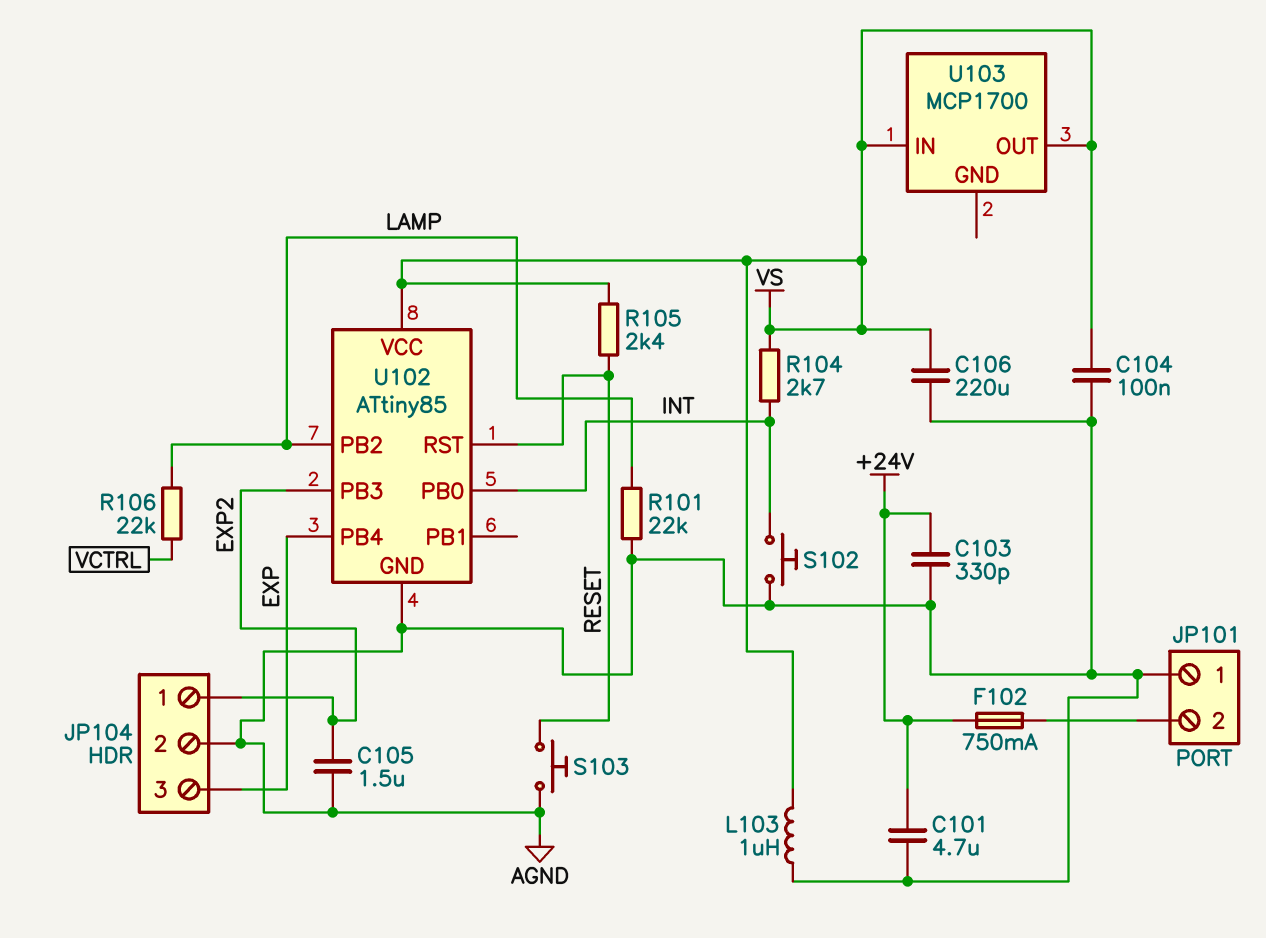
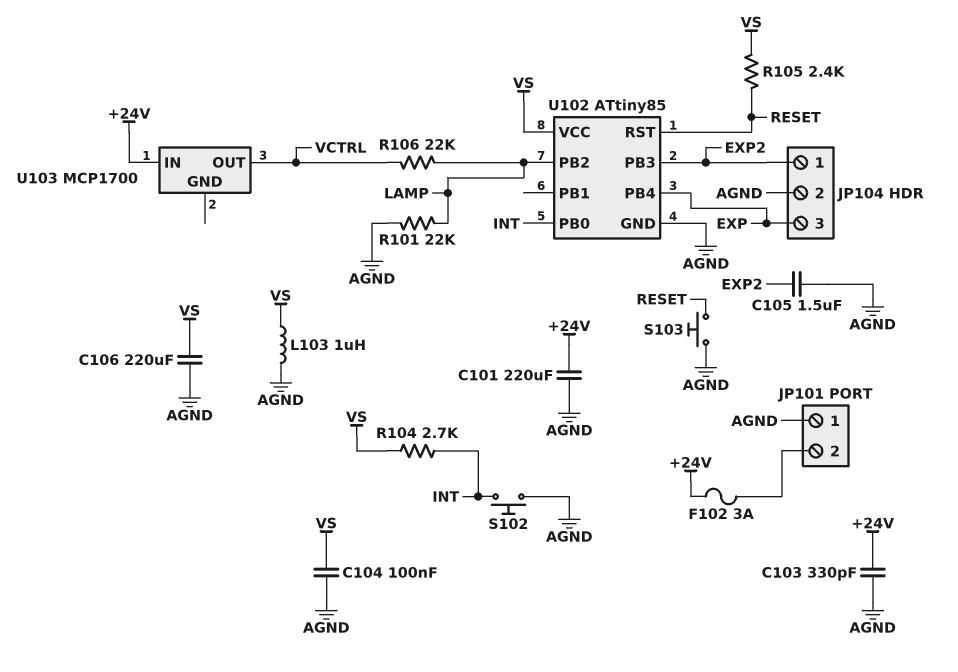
C101: 4.7uF (+24V, AGND) -> 220uF (+24V, AGND)
F102: 750mA (+24V, JP101/2) -> 3A (+24V, JP101/2)
U103 pin IN: VS -> +24V
U103 pin OUT: VS -> VCTRL

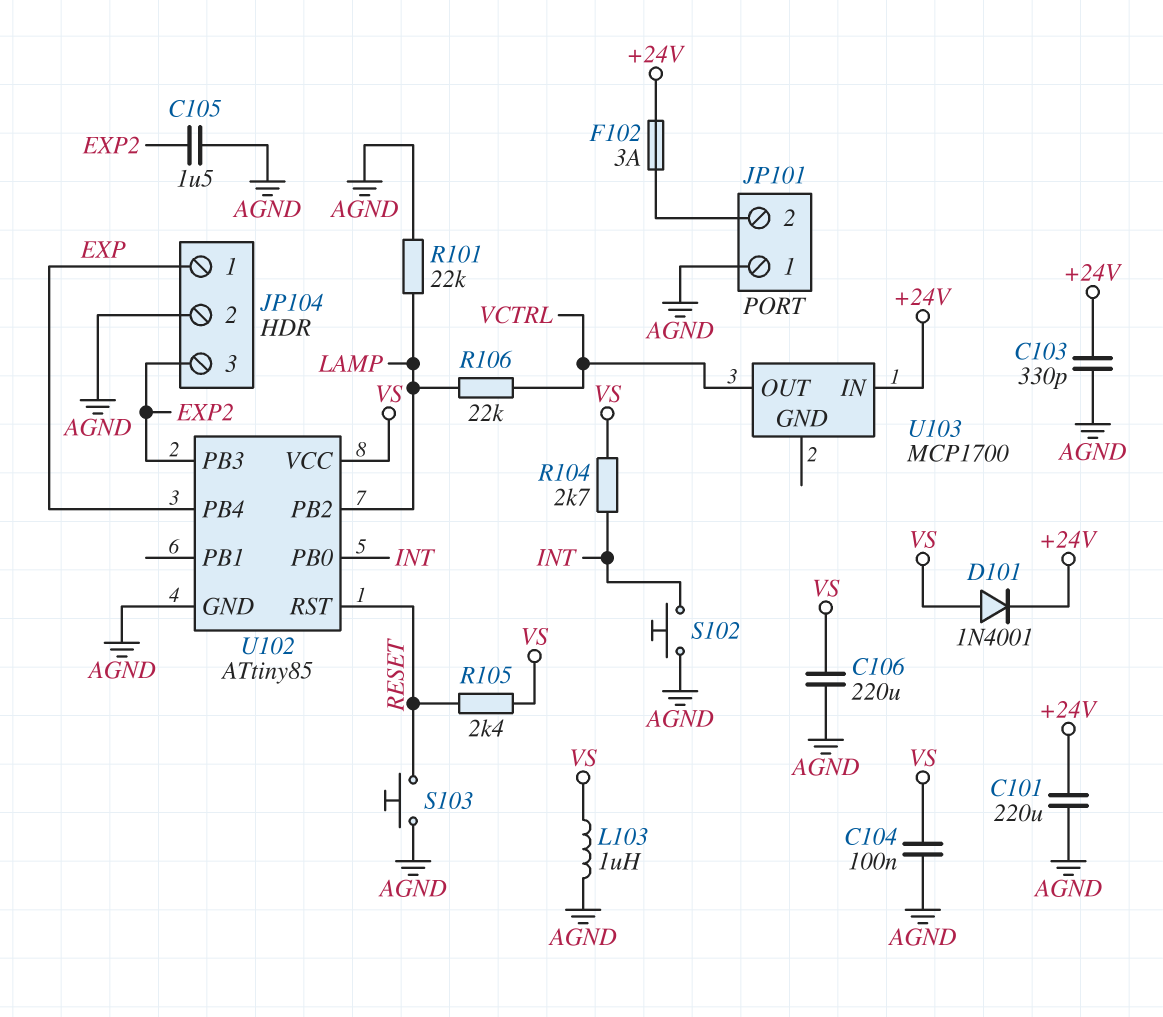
D101: none -> diode 1N4001 (A VS, K +24V)
JP104 pin 1: EXP2 -> EXP
JP104 pin 3: EXP -> EXP2

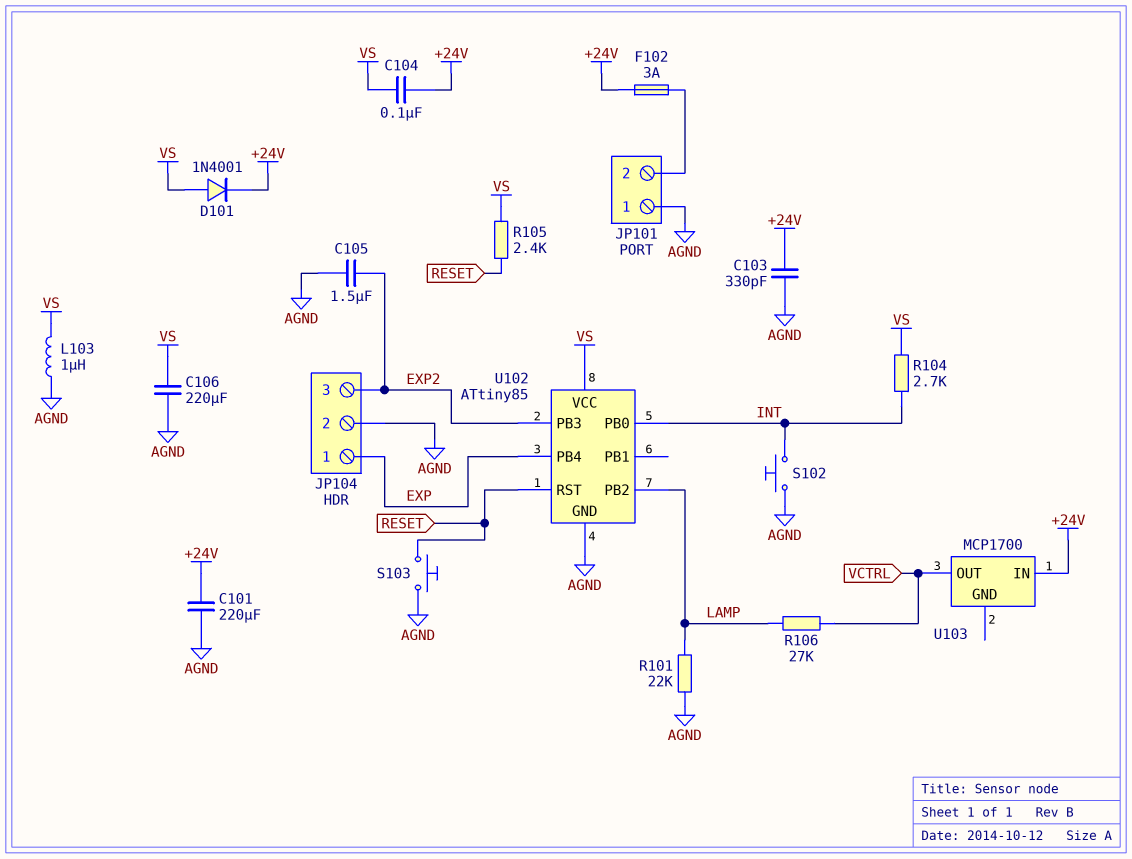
C104: 100nF (AGND, VS) -> 100nF (+24V, VS)
R106: 22k (LAMP, VCTRL) -> 27k (LAMP, VCTRL)

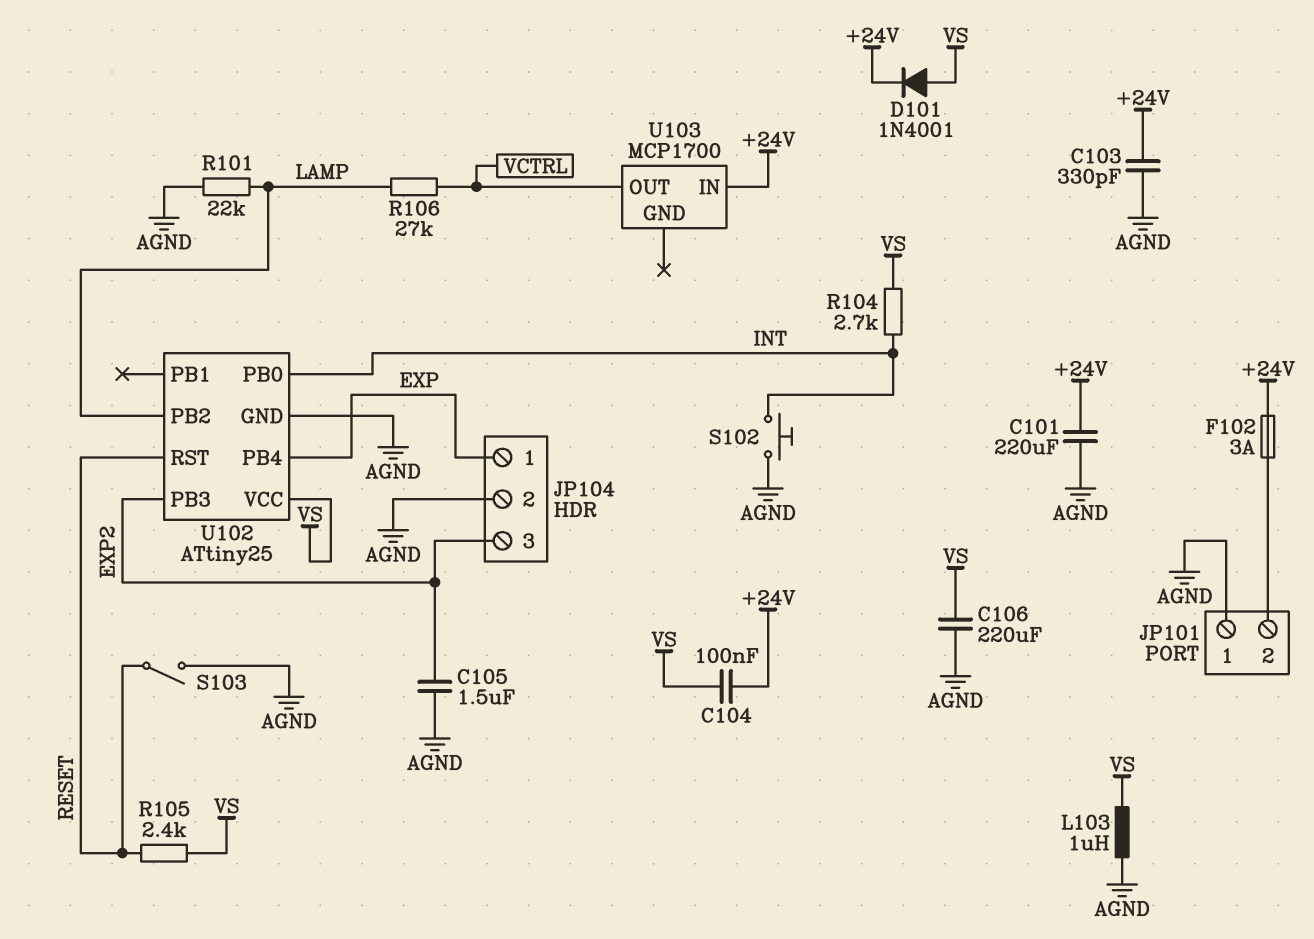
S103: button (AGND, RESET) -> switch (AGND, RESET)
U102: ATtiny85 -> ATtiny25

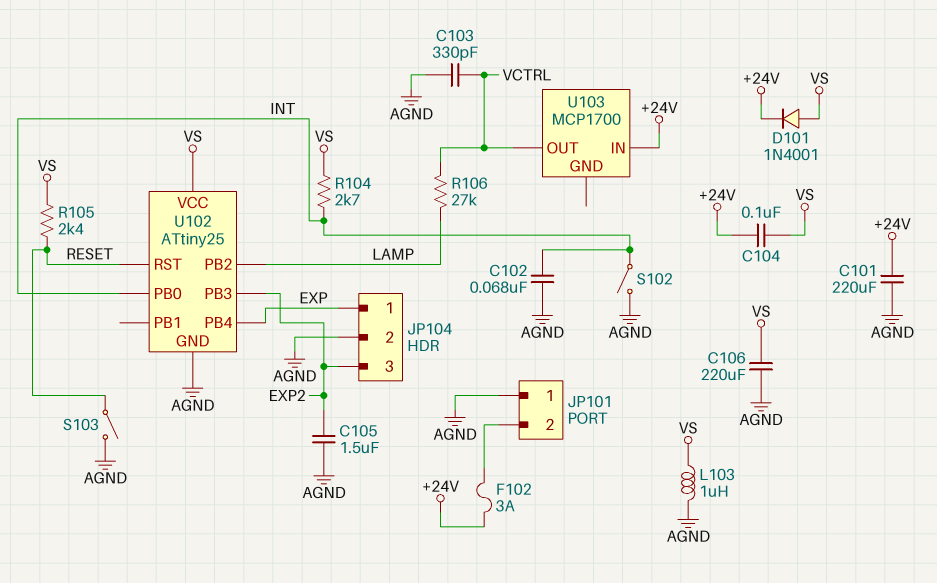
C102: none -> 68nF (AGND, INT)
C103: 330pF (+24V, AGND) -> 330pF (AGND, VCTRL)
R101: 22k (AGND, LAMP) -> none
S102: button (AGND, INT) -> switch (AGND, INT)

